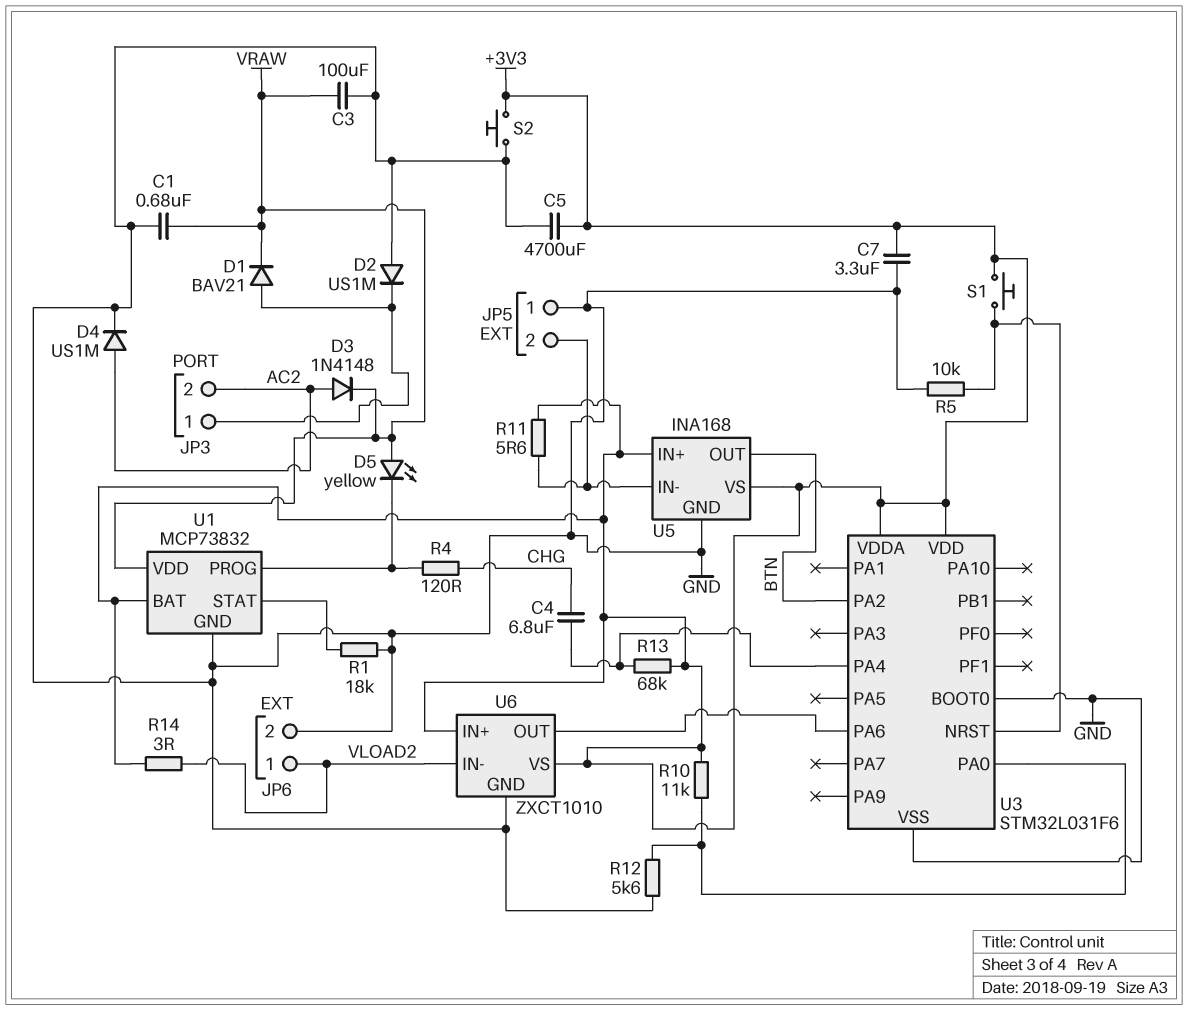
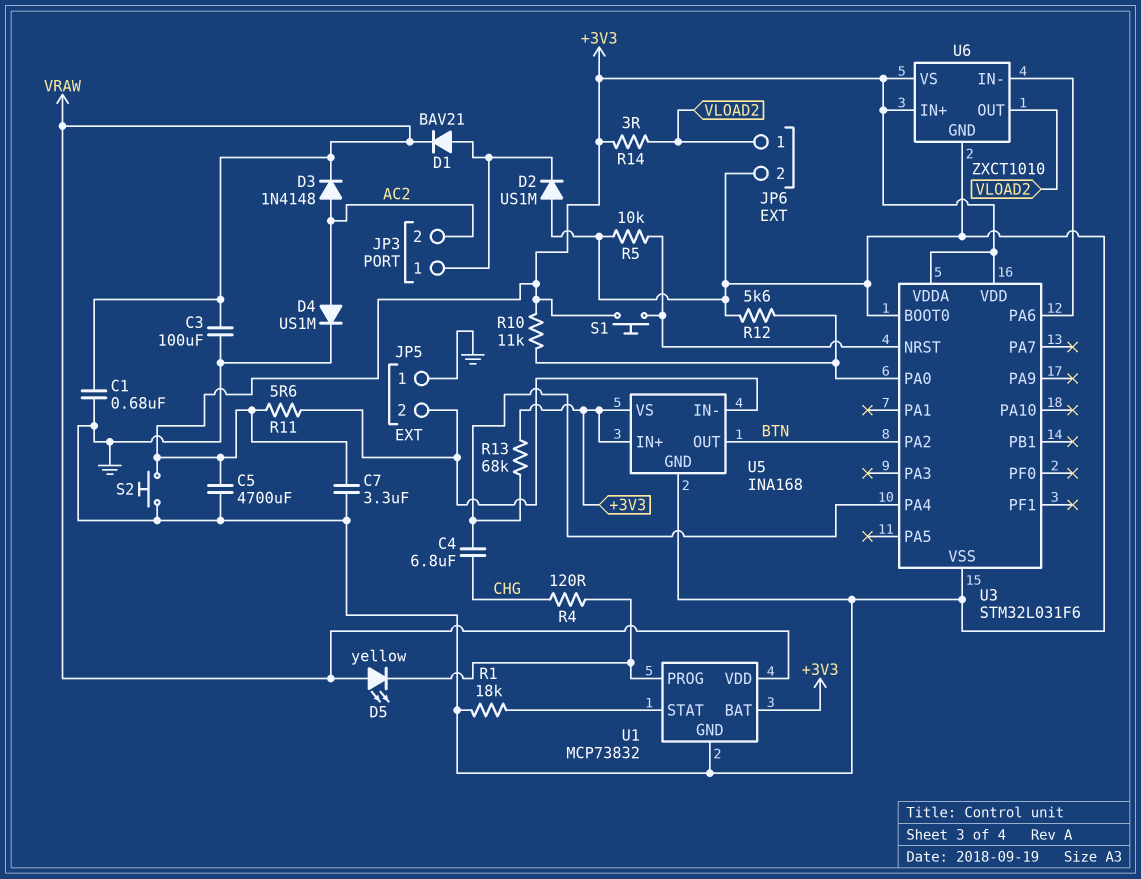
U6 pin IN-: VLOAD2 -> U3/PA6
U6 pin OUT: U3/PA6 -> VLOAD2

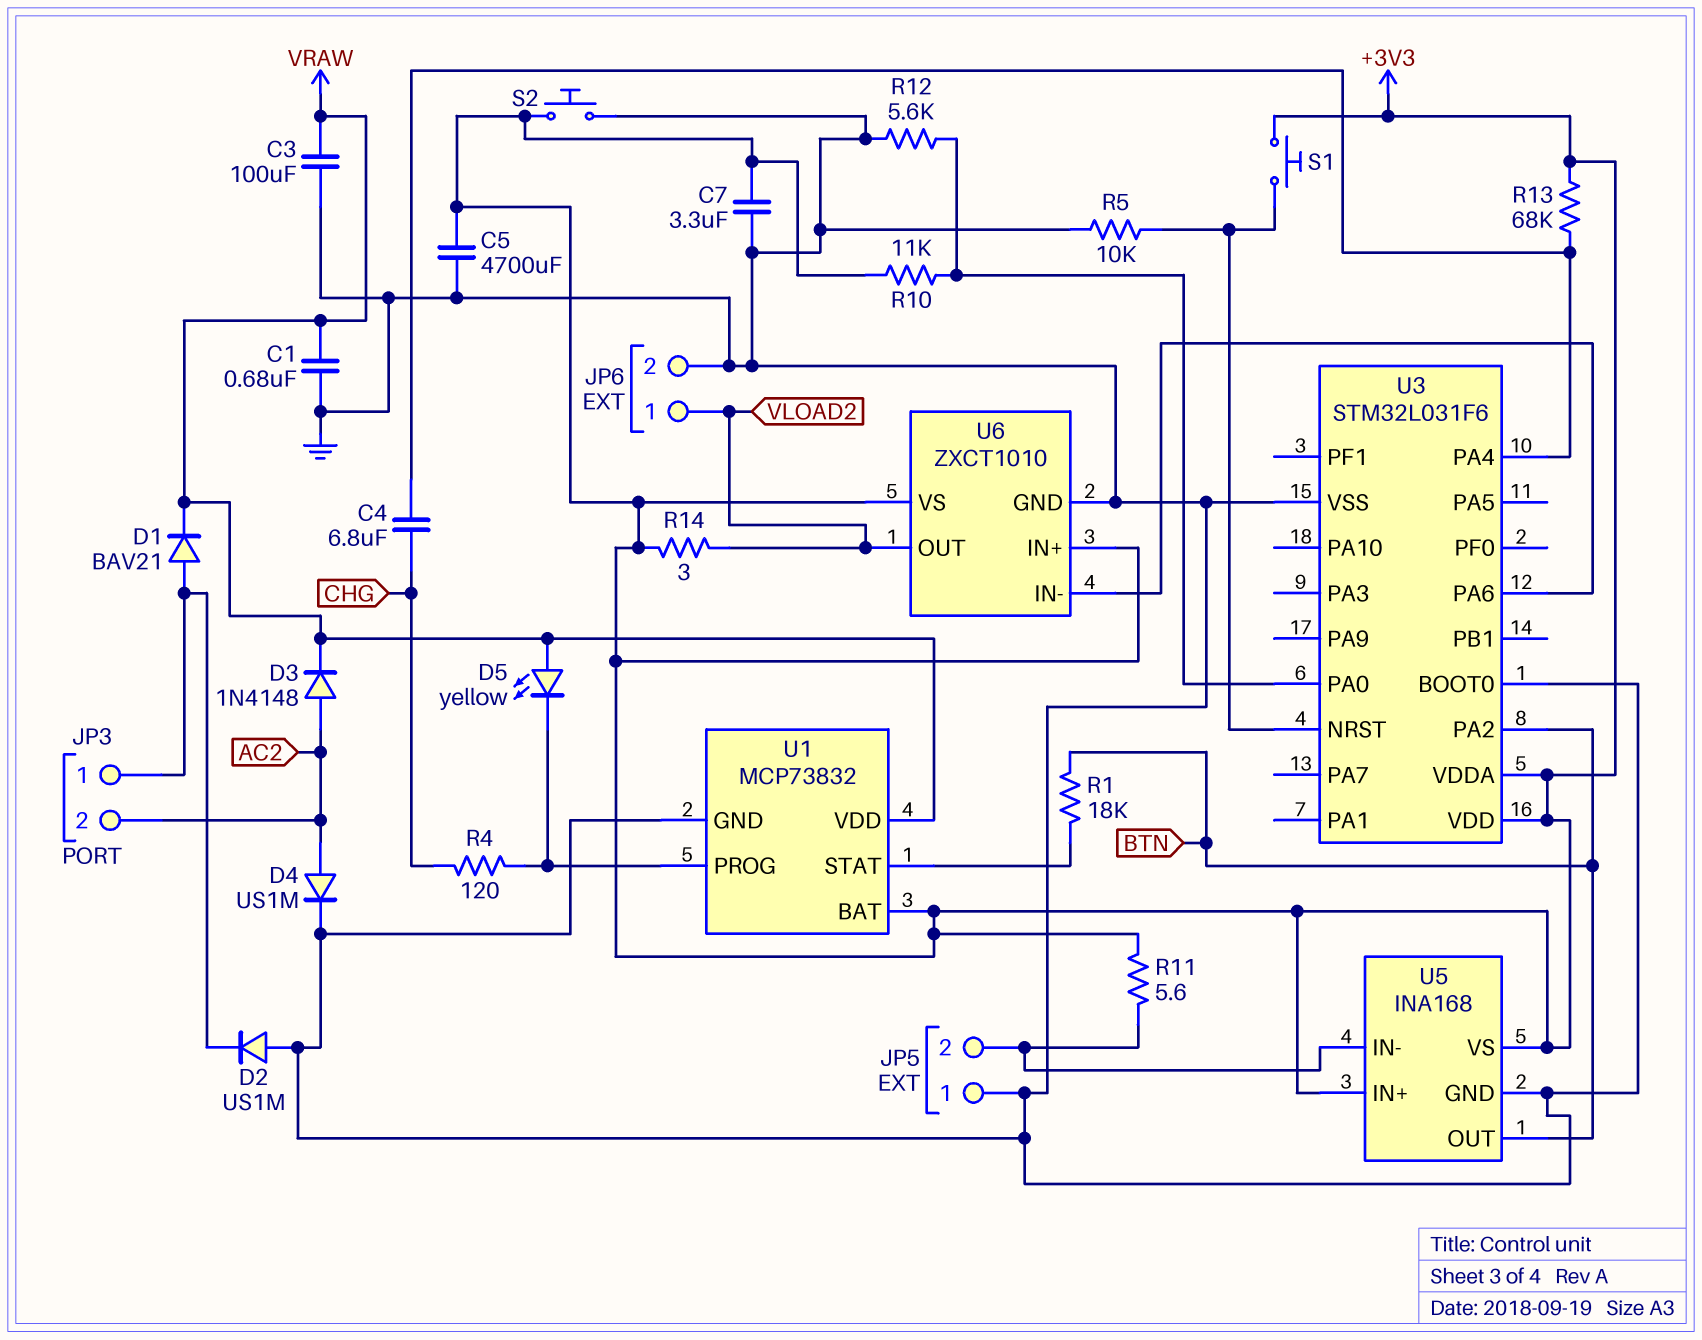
R1: 18k (GND, U1/STAT) -> 18k (BTN, U1/STAT)

